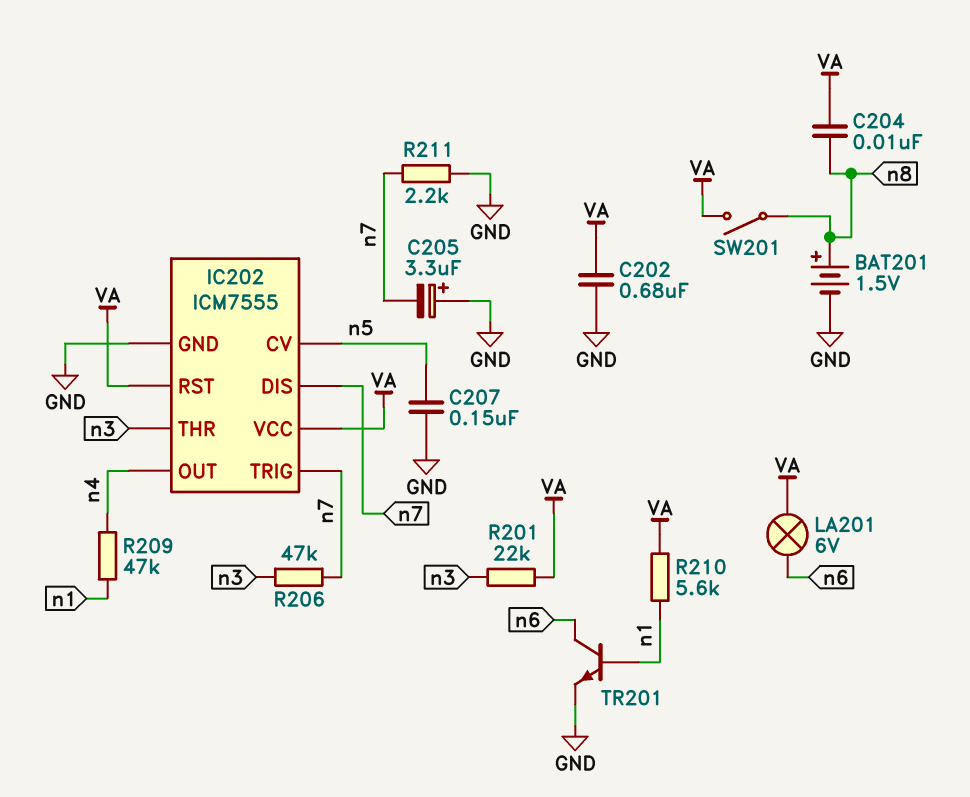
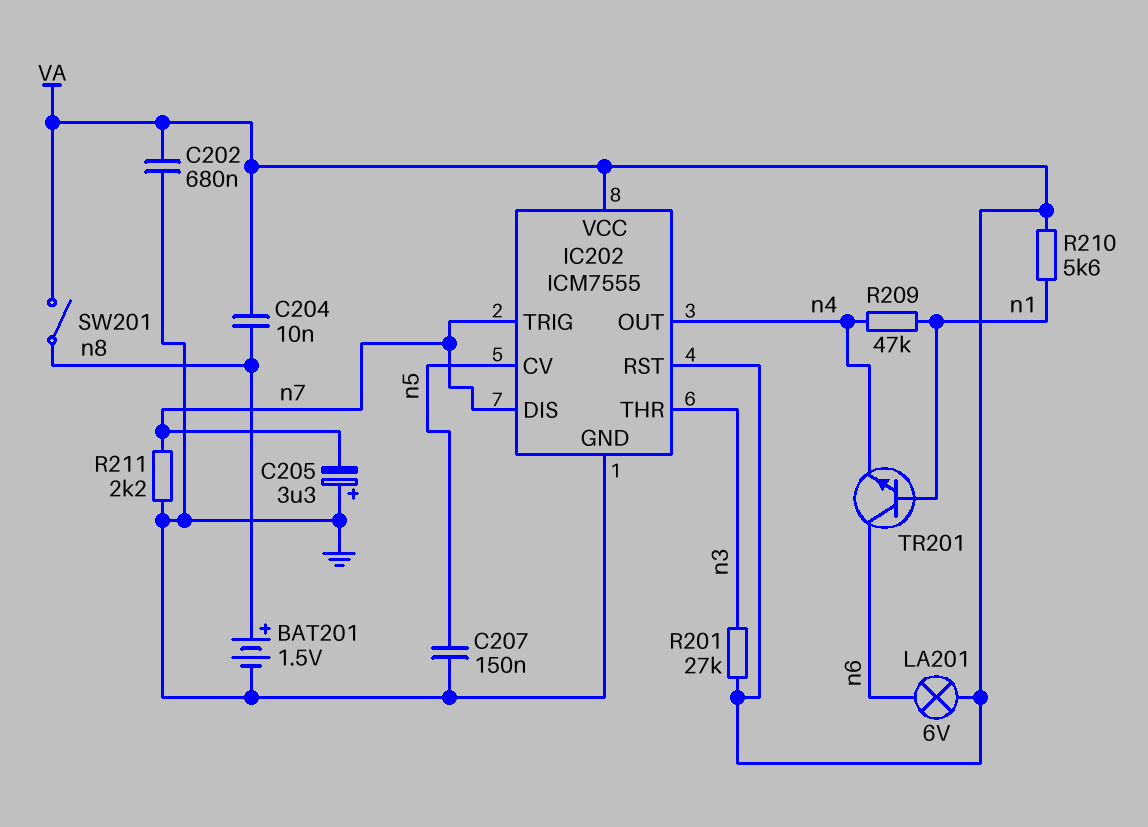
R201: 22k (VA, n3) -> 27k (VA, n3)
R206: 47k (n3, n7) -> none
TR201: NPN (B n1, C n6, E GND) -> NPN (B n1, C n6, E n4)

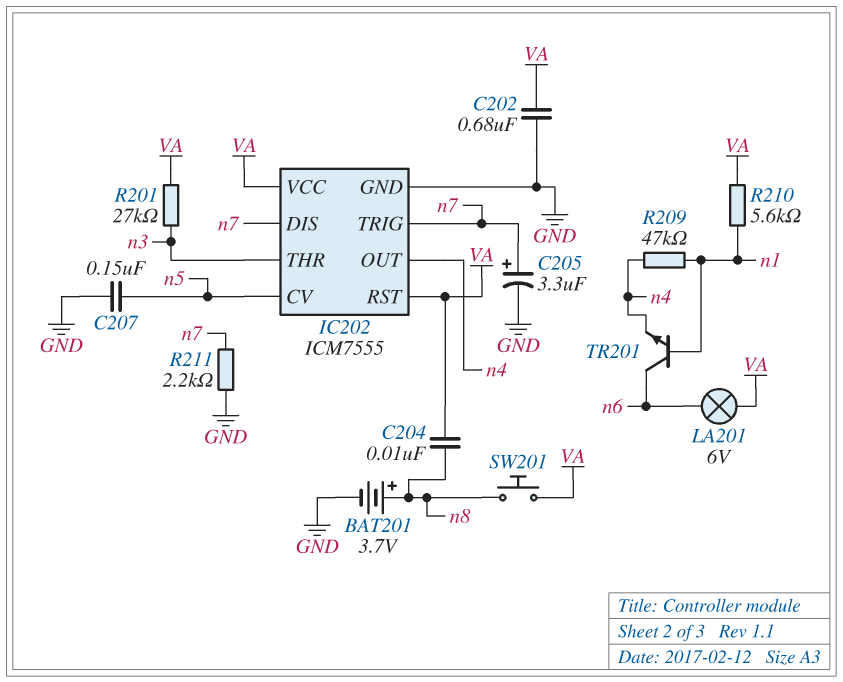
BAT201: 1.5V (plus n8, minus GND) -> 3.7V (plus n8, minus GND)
C205: 3.3uF (plus GND, minus n7) -> 3.3uF (plus n7, minus GND)
SW201: switch (VA, n8) -> button (VA, n8)

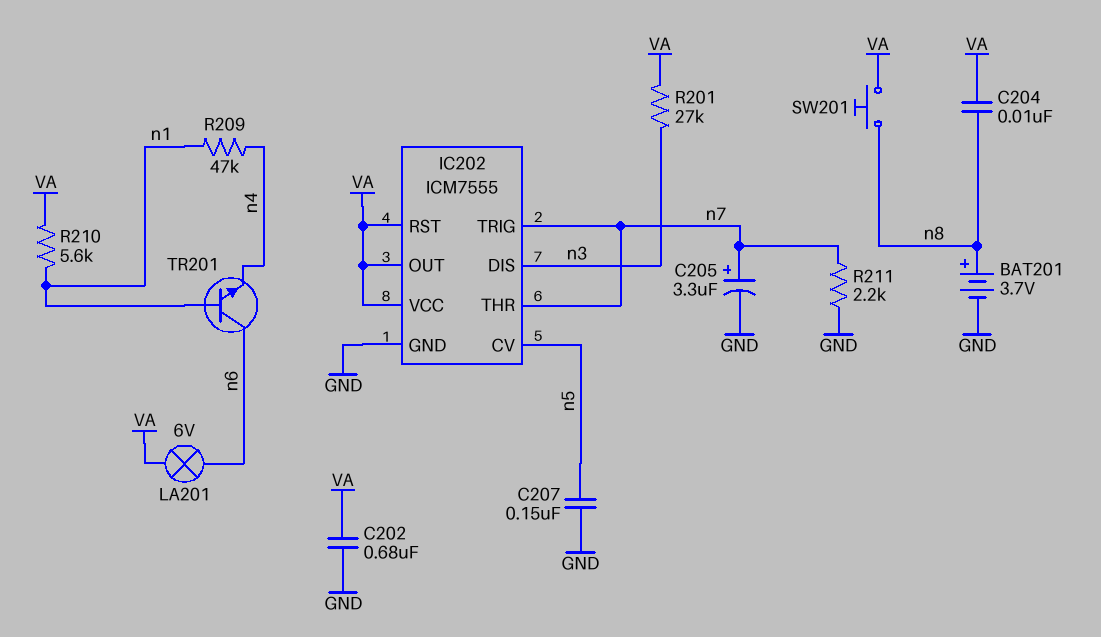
IC202 pin DIS: n7 -> n3
IC202 pin OUT: n4 -> VA
IC202 pin THR: n3 -> n7

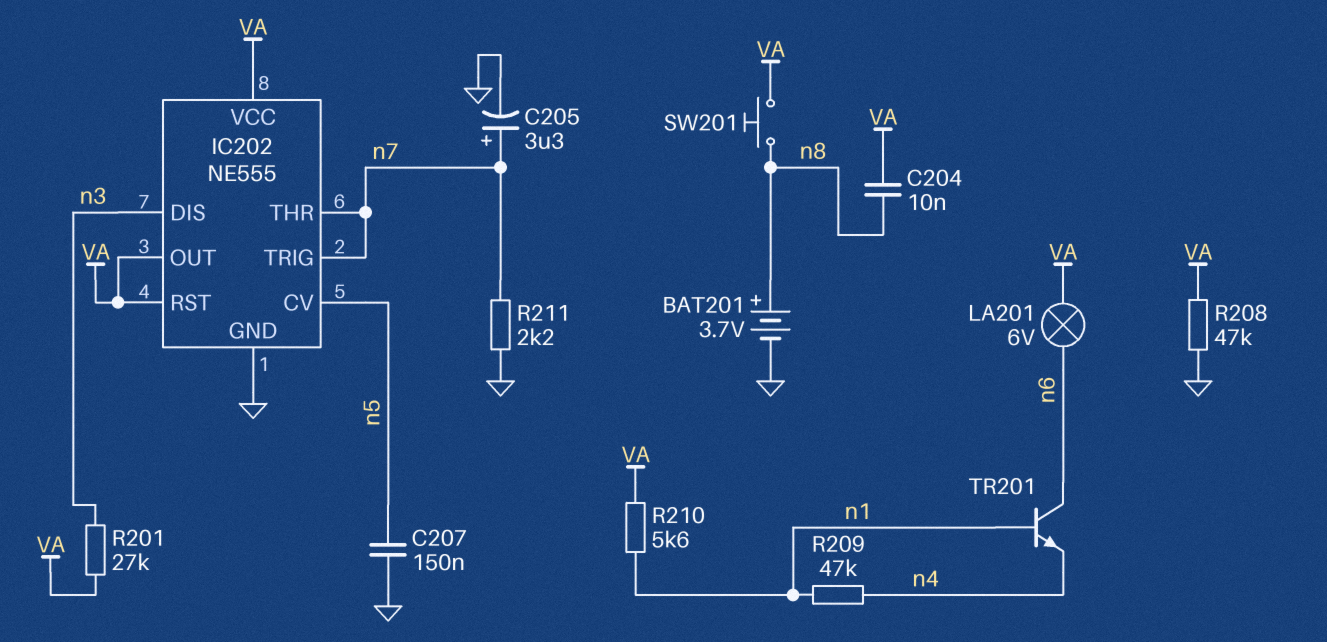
C202: 680nF (GND, VA) -> none
IC202: ICM7555 -> NE555
R208: none -> 47k (GND, VA)

